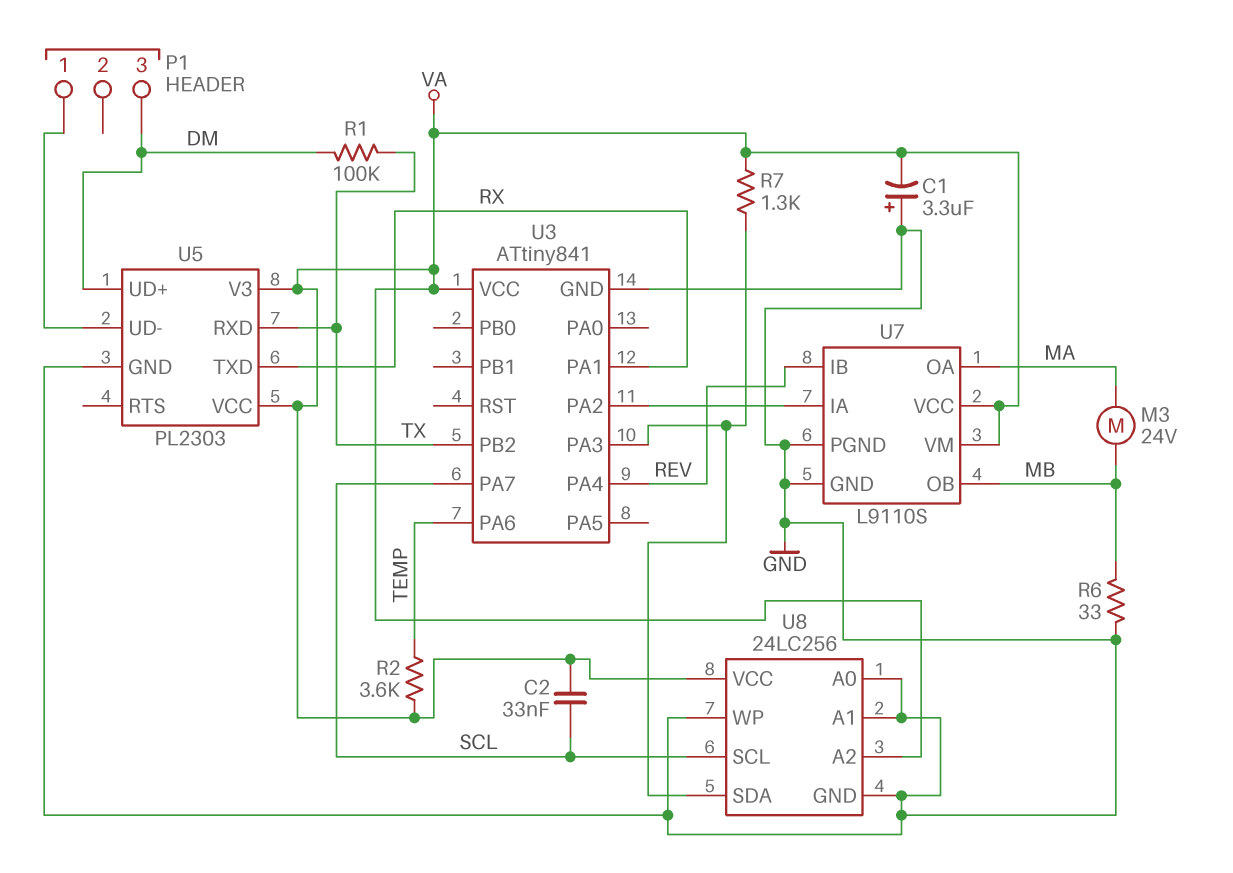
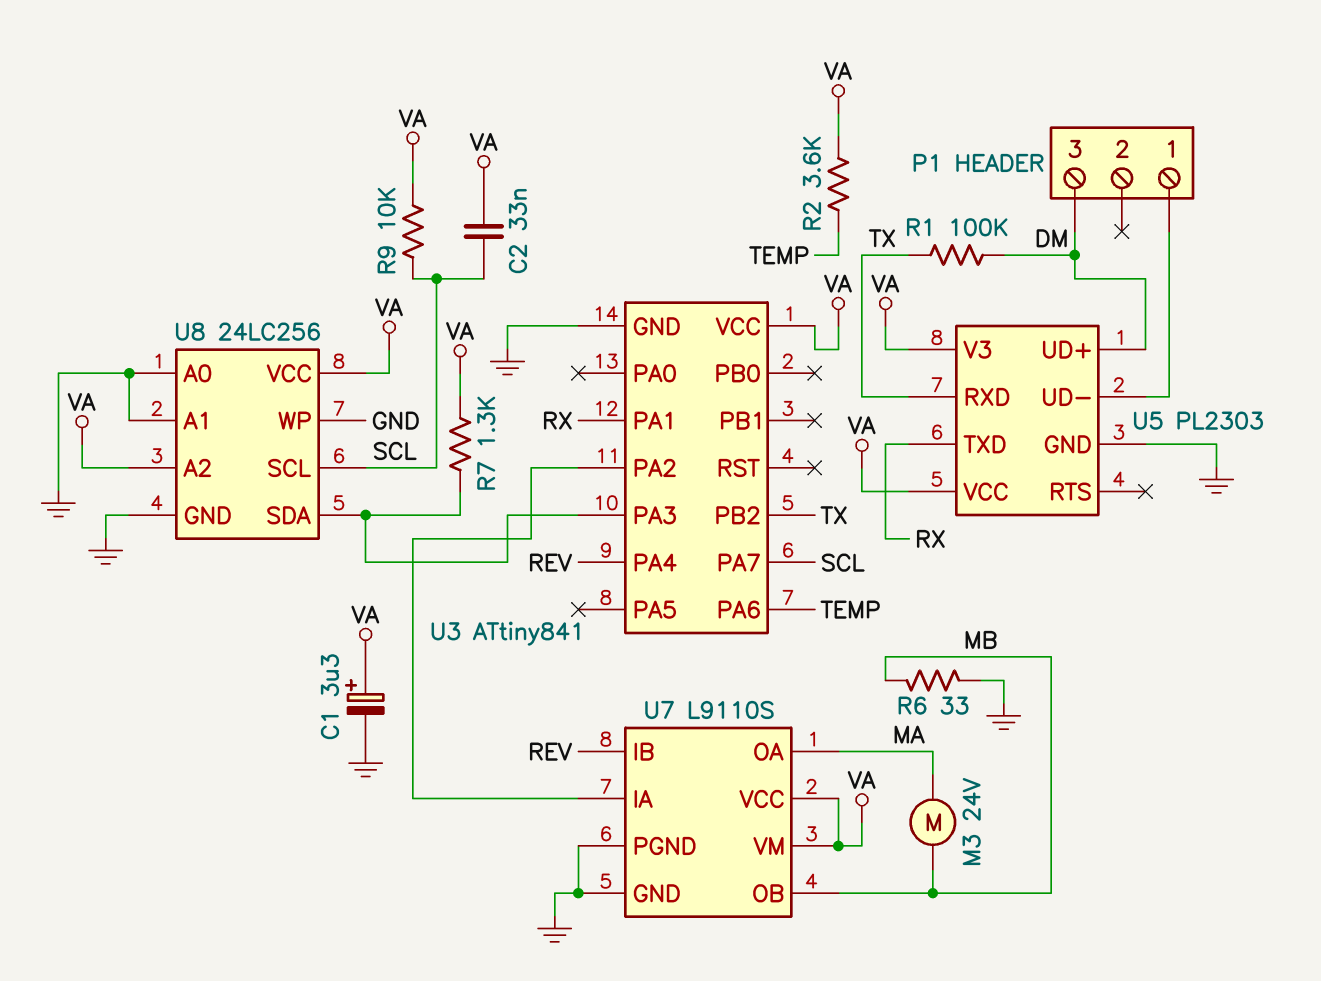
C1: 3.3uF (plus GND, minus VA) -> 3.3uF (plus VA, minus GND)
R9: none -> 10k (SCL, VA)

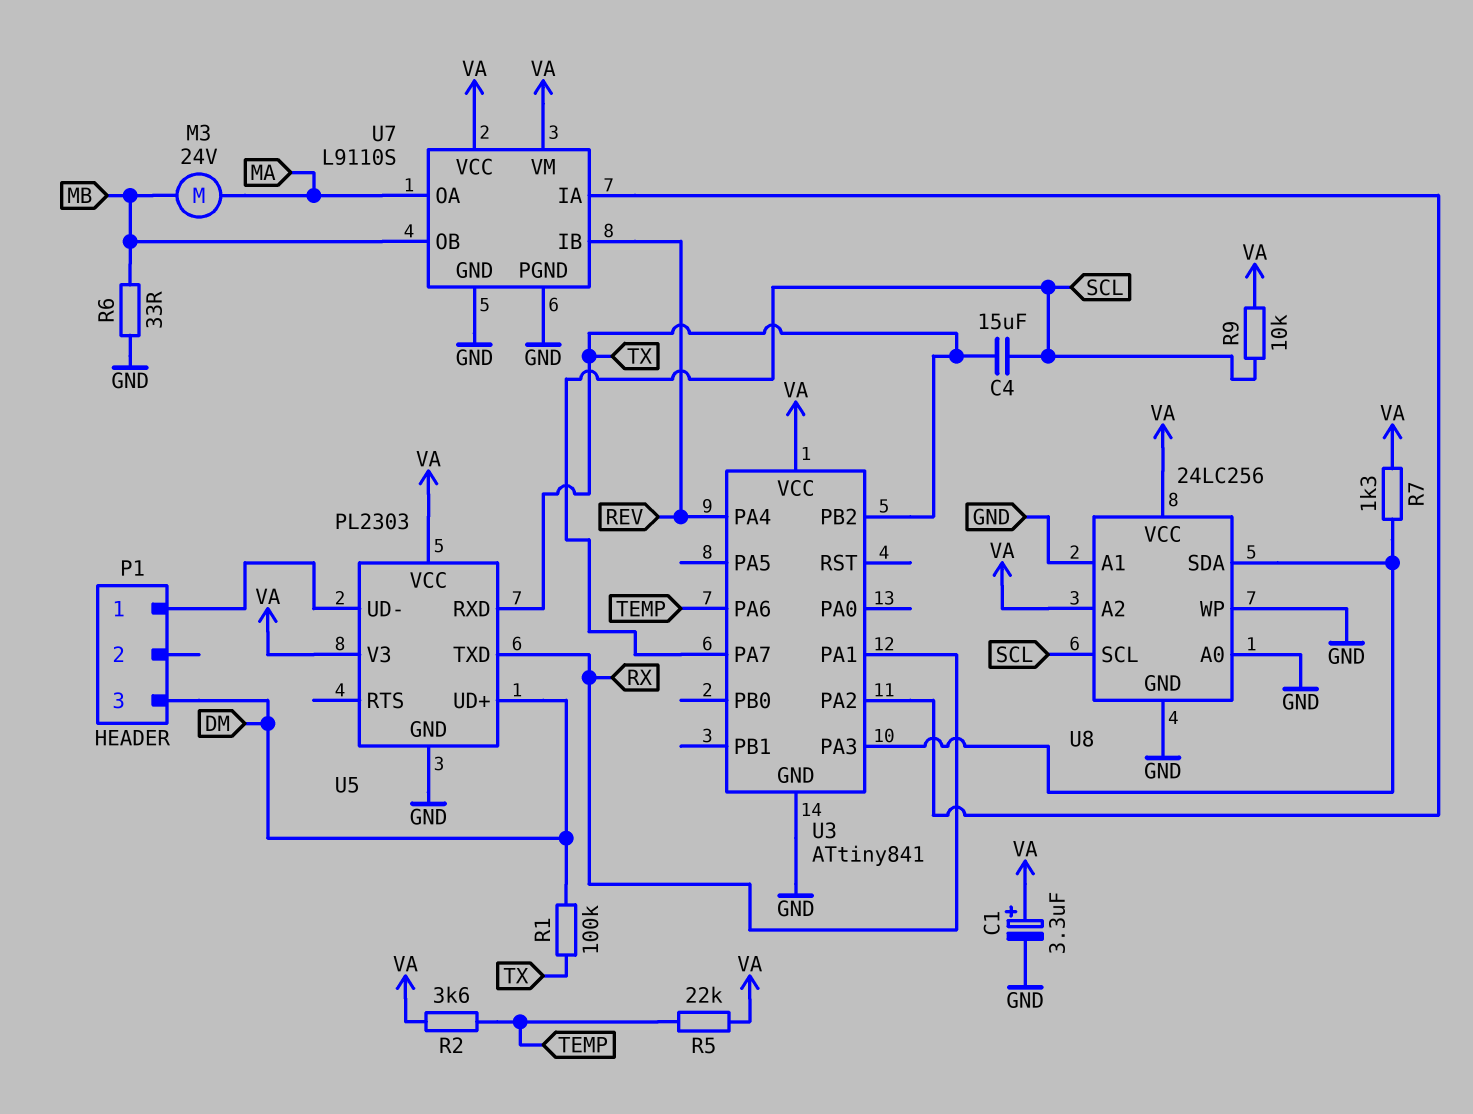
C2: 33nF (SCL, VA) -> none
C4: none -> 15uF (SCL, TX)
R5: none -> 22k (TEMP, VA)

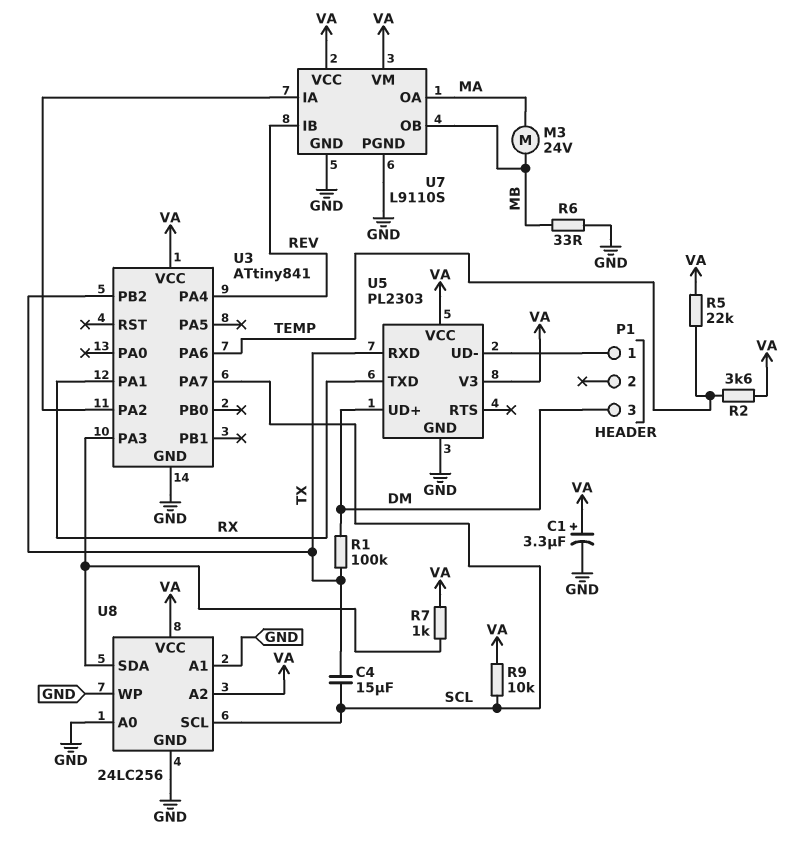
R7: 1.3k (U3/PA3, VA) -> 1k (U3/PA3, VA)

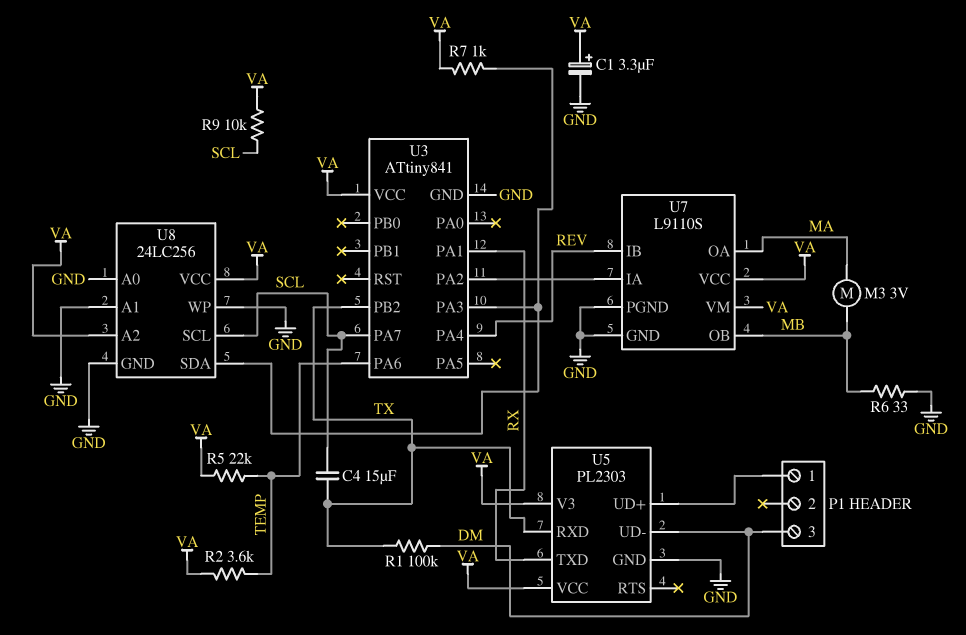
M3: motor 24V (MA, MB) -> motor 3V (MA, MB)
U5 pin UD+: DM -> P1/1
U5 pin UD-: P1/1 -> DM

